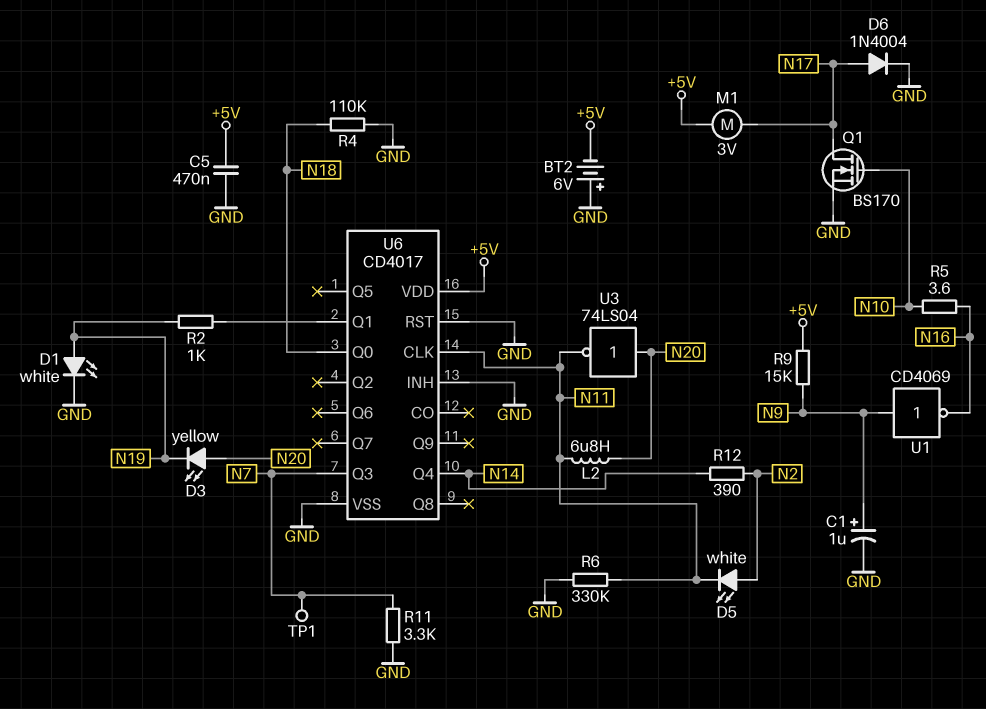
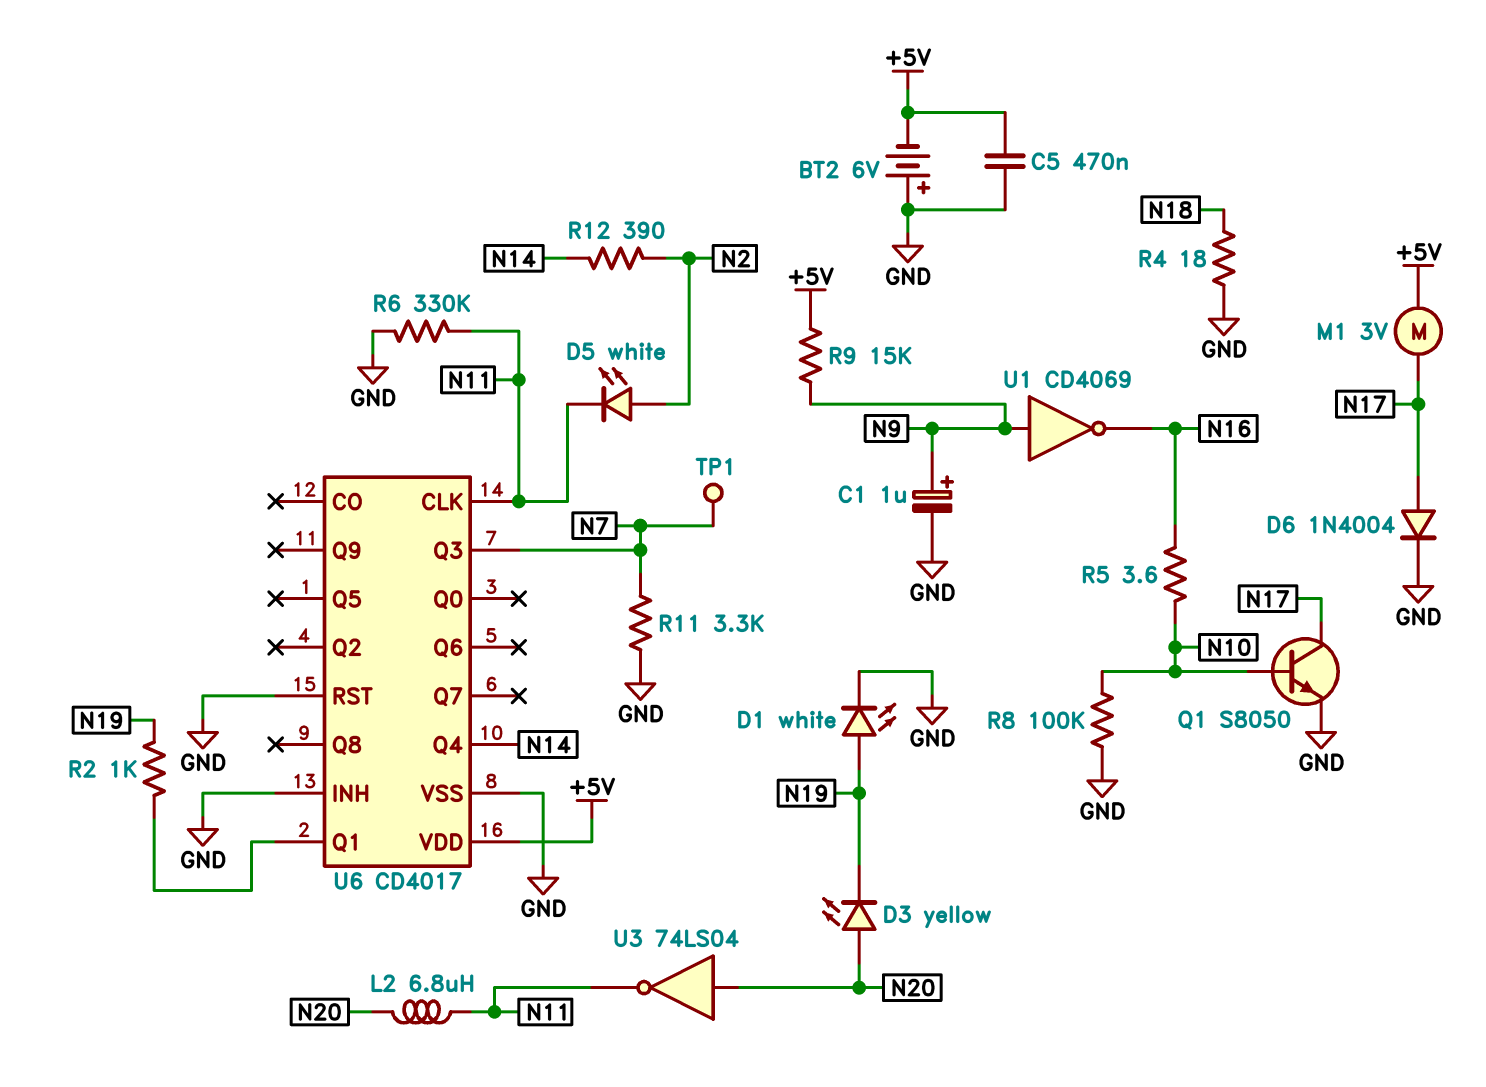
Q1: NMOS BS170 (G N10, D N17, S GND) -> NPN S8050 (B N10, C N17, E GND)
R4: 110k (GND, N18) -> 18 (GND, N18)
R8: none -> 100k (GND, N10)
U6 pin Q0: N18 -> none

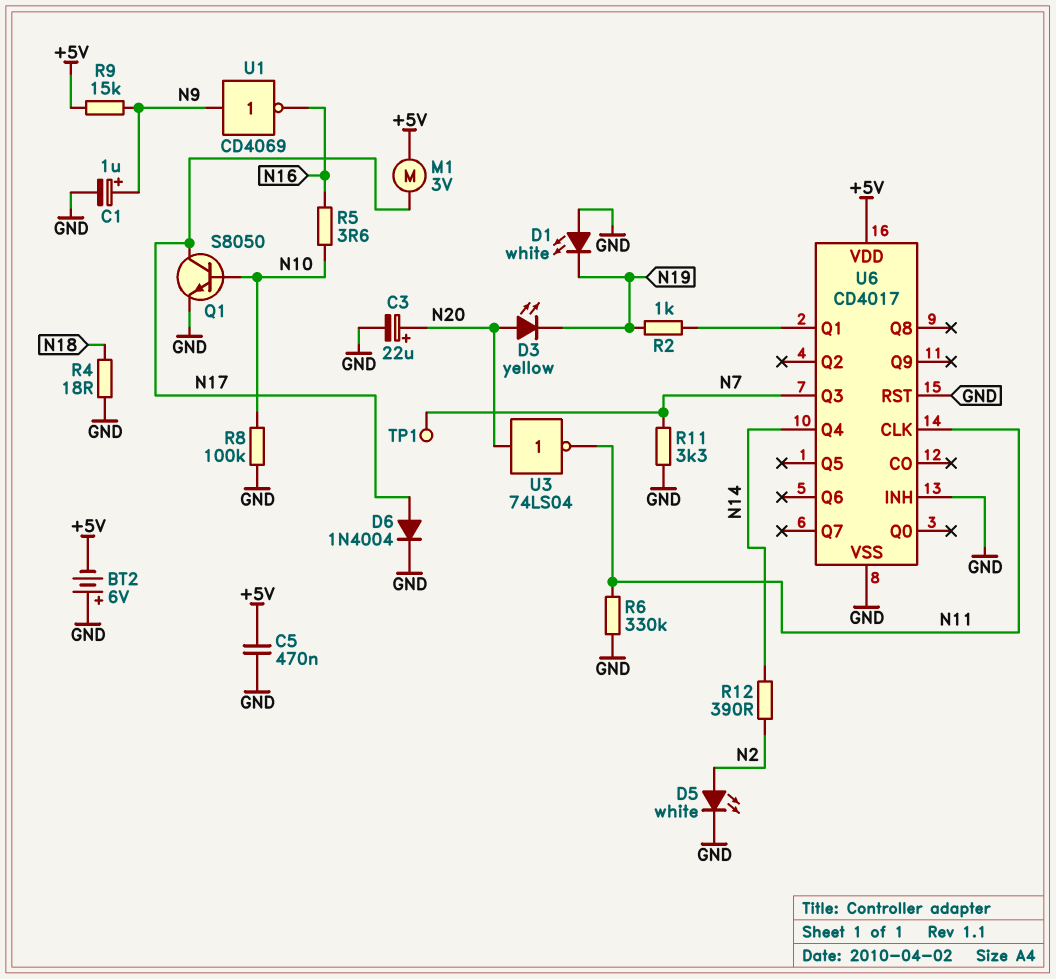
C3: none -> 22uF (plus N20, minus GND)
D1: LED white (A N19, K GND) -> LED white (A GND, K N19)
D5: LED white (A N2, K N11) -> LED white (A N2, K GND)
L2: 6.8uH (N11, N20) -> none

